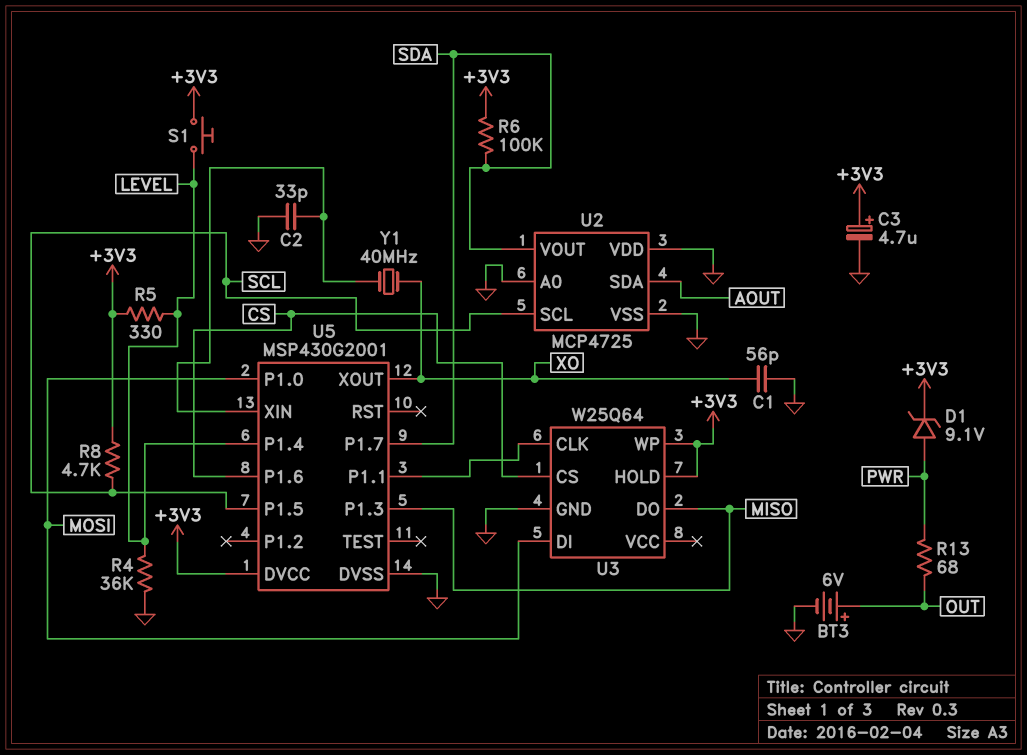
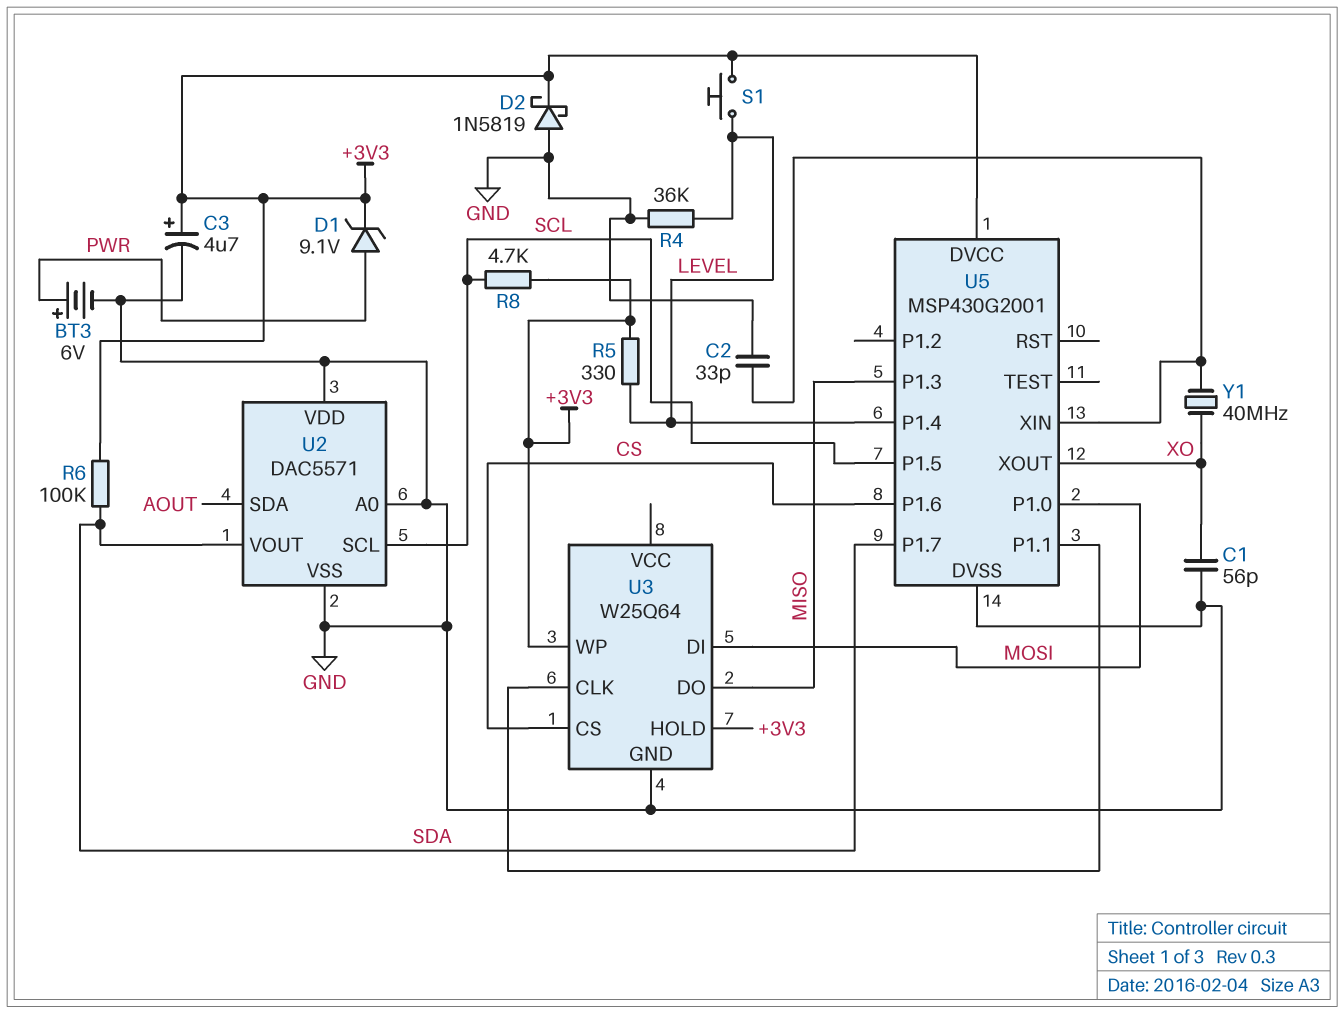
BT3: 6V (plus OUT, minus GND) -> 6V (plus PWR, minus GND)
D2: none -> schottky 1N5819 (A GND, K +3V3)
R13: 68 (OUT, PWR) -> none
U2: MCP4725 -> DAC5571

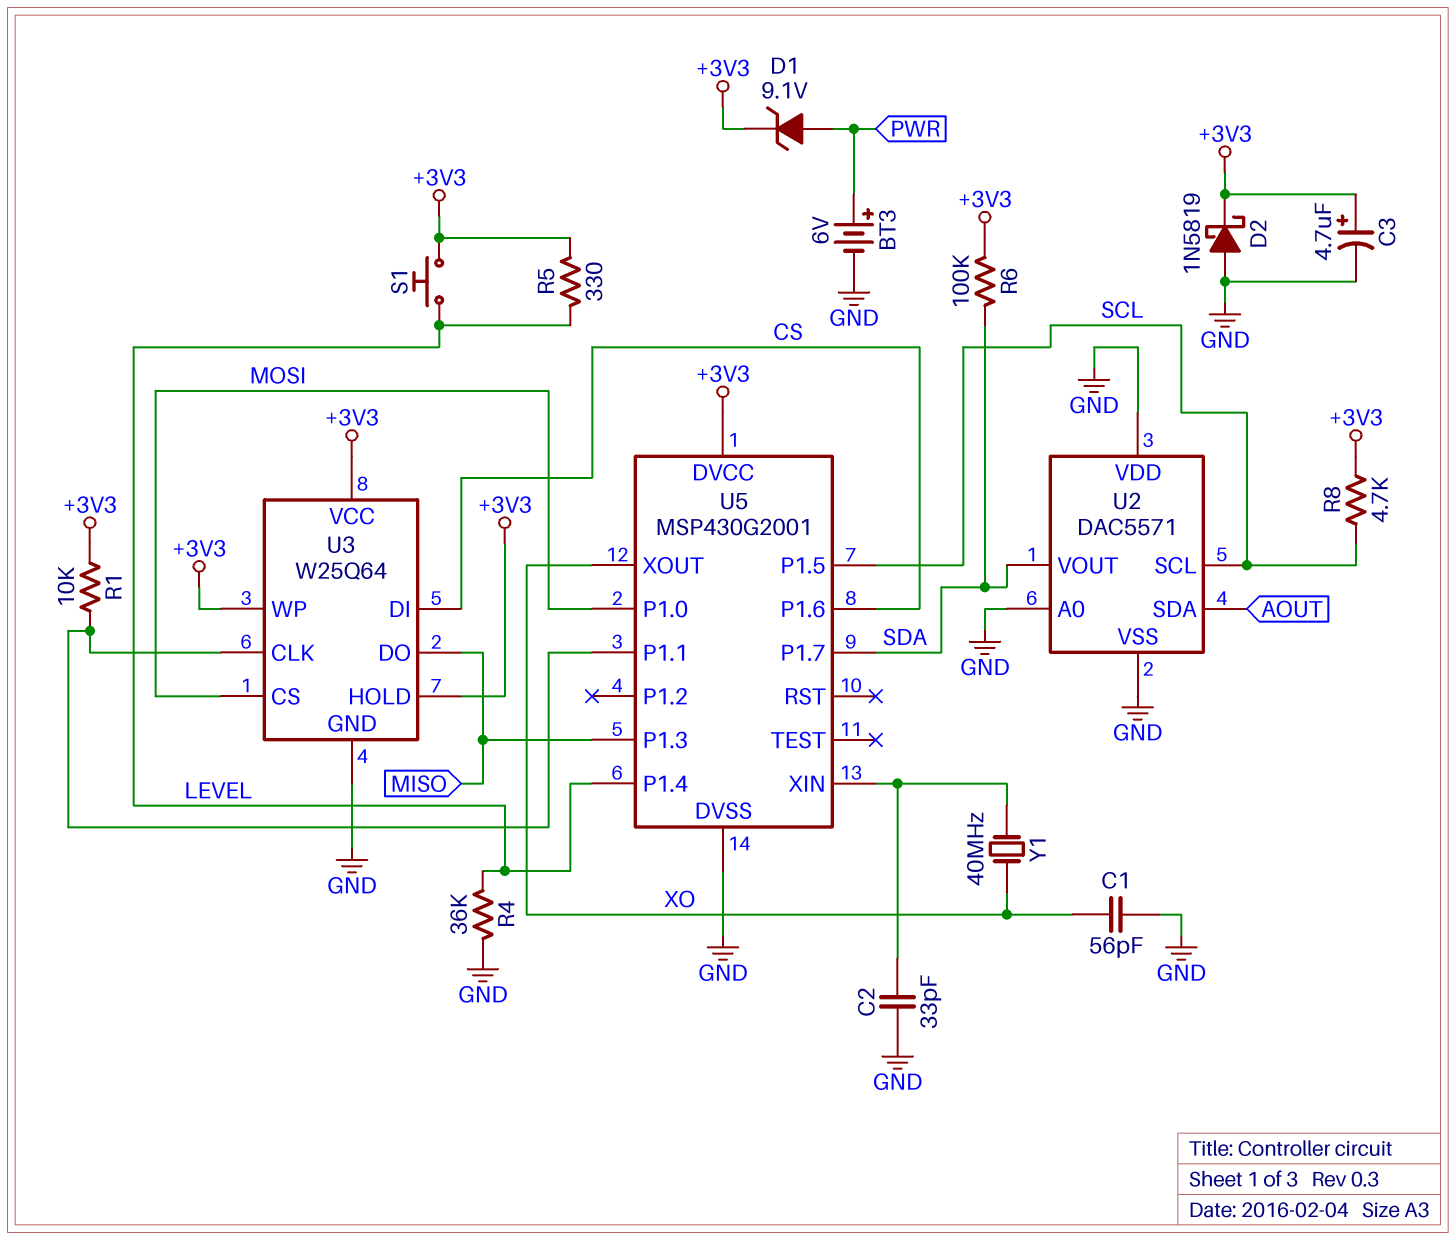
R1: none -> 10k (+3V3, U3/CLK)
U3 pin CS: CS -> MOSI
U3 pin DI: MOSI -> CS
U3 pin VCC: none -> +3V3

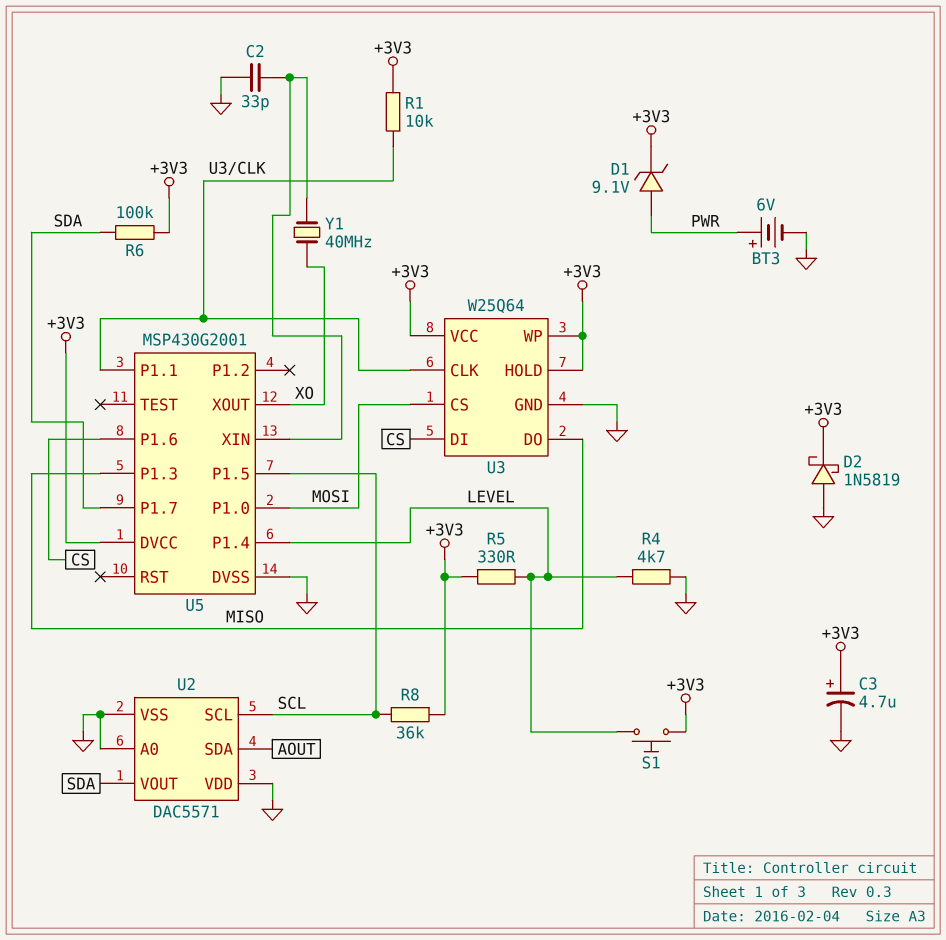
C1: 56pF (GND, XO) -> none
R4: 36k (GND, LEVEL) -> 4.7k (GND, LEVEL)
R8: 4.7k (+3V3, SCL) -> 36k (+3V3, SCL)

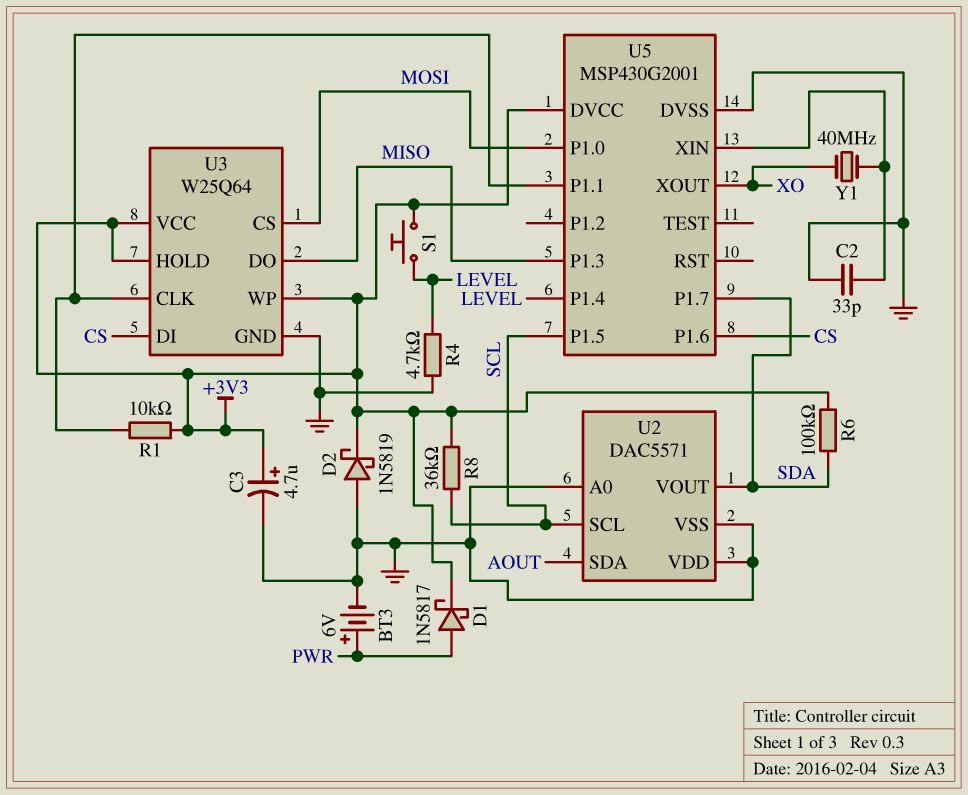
D1: zener 9.1V (A PWR, K +3V3) -> schottky 1N5817 (A PWR, K +3V3)
R5: 330 (+3V3, LEVEL) -> none

